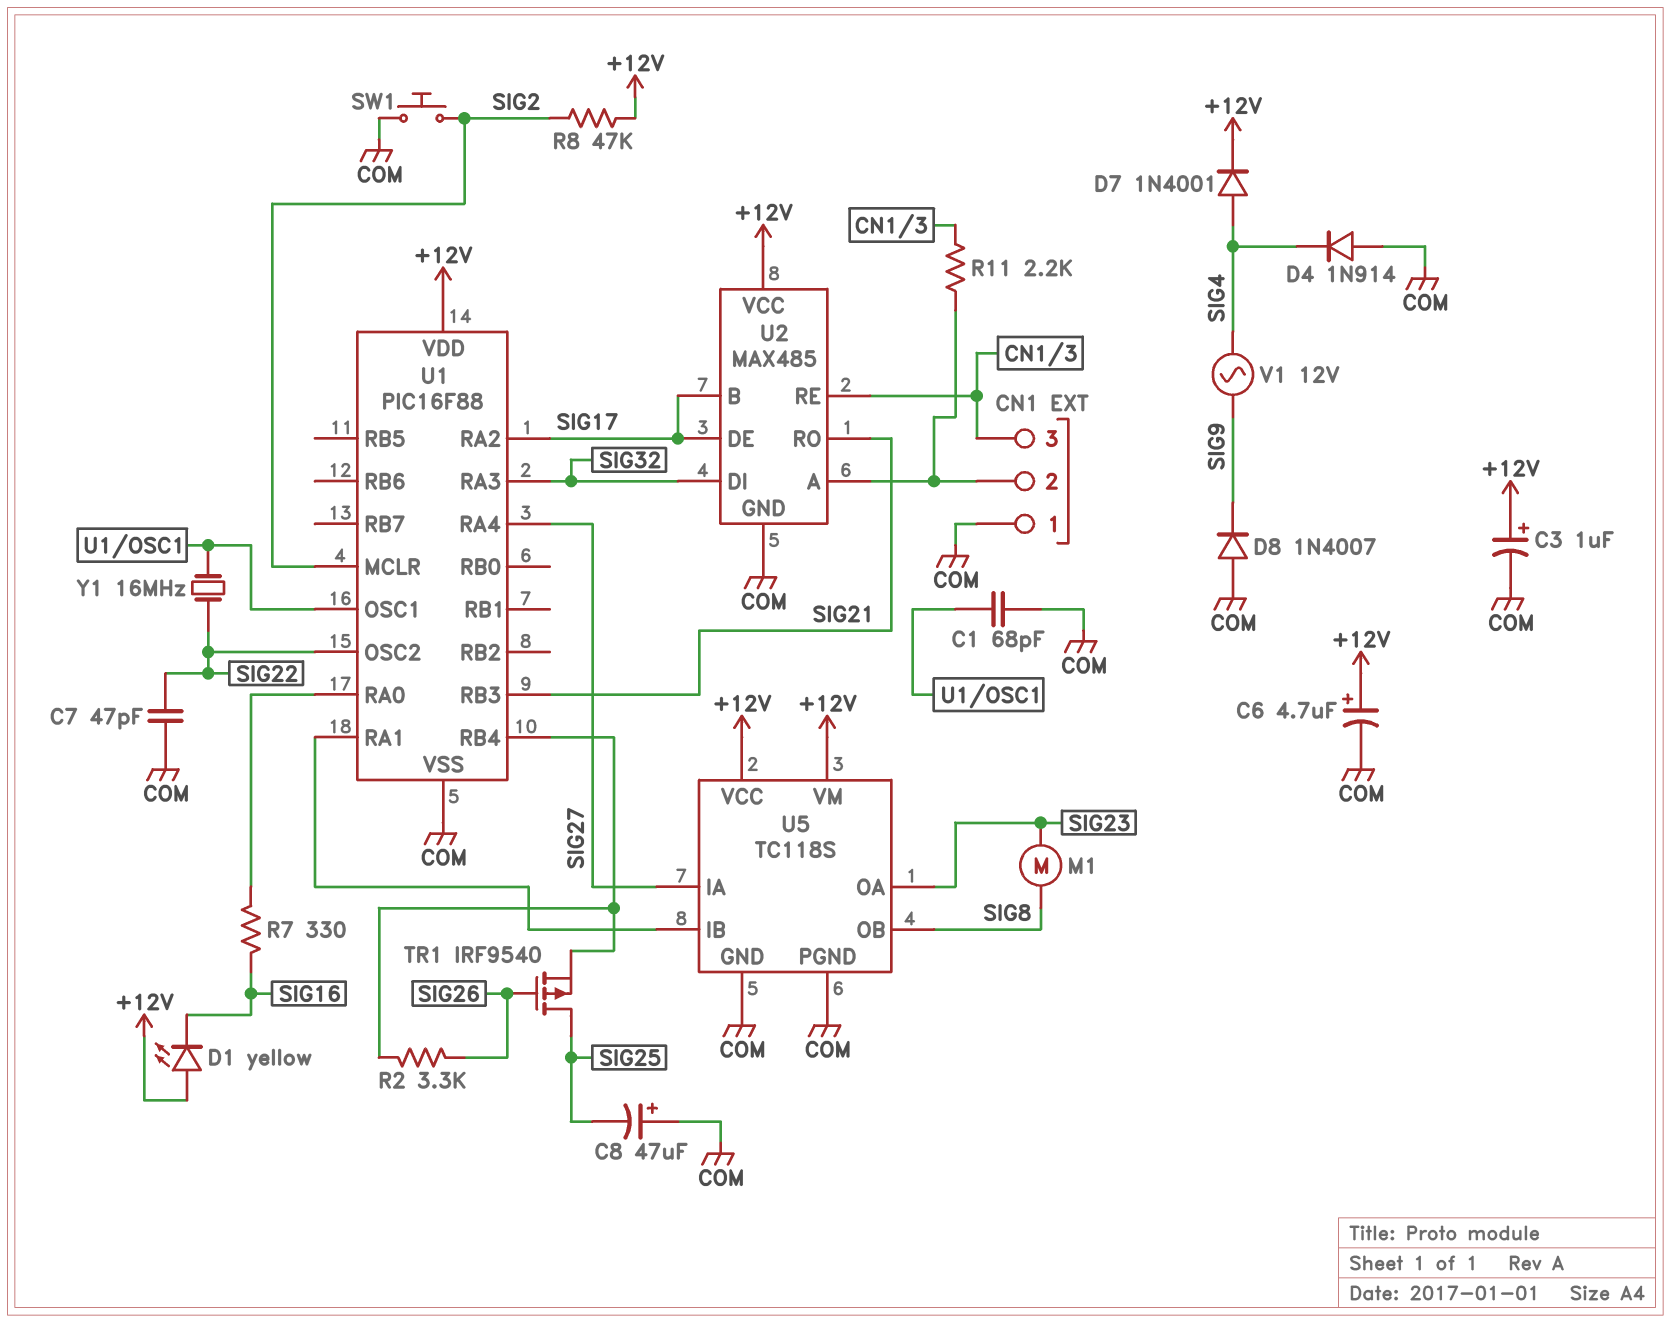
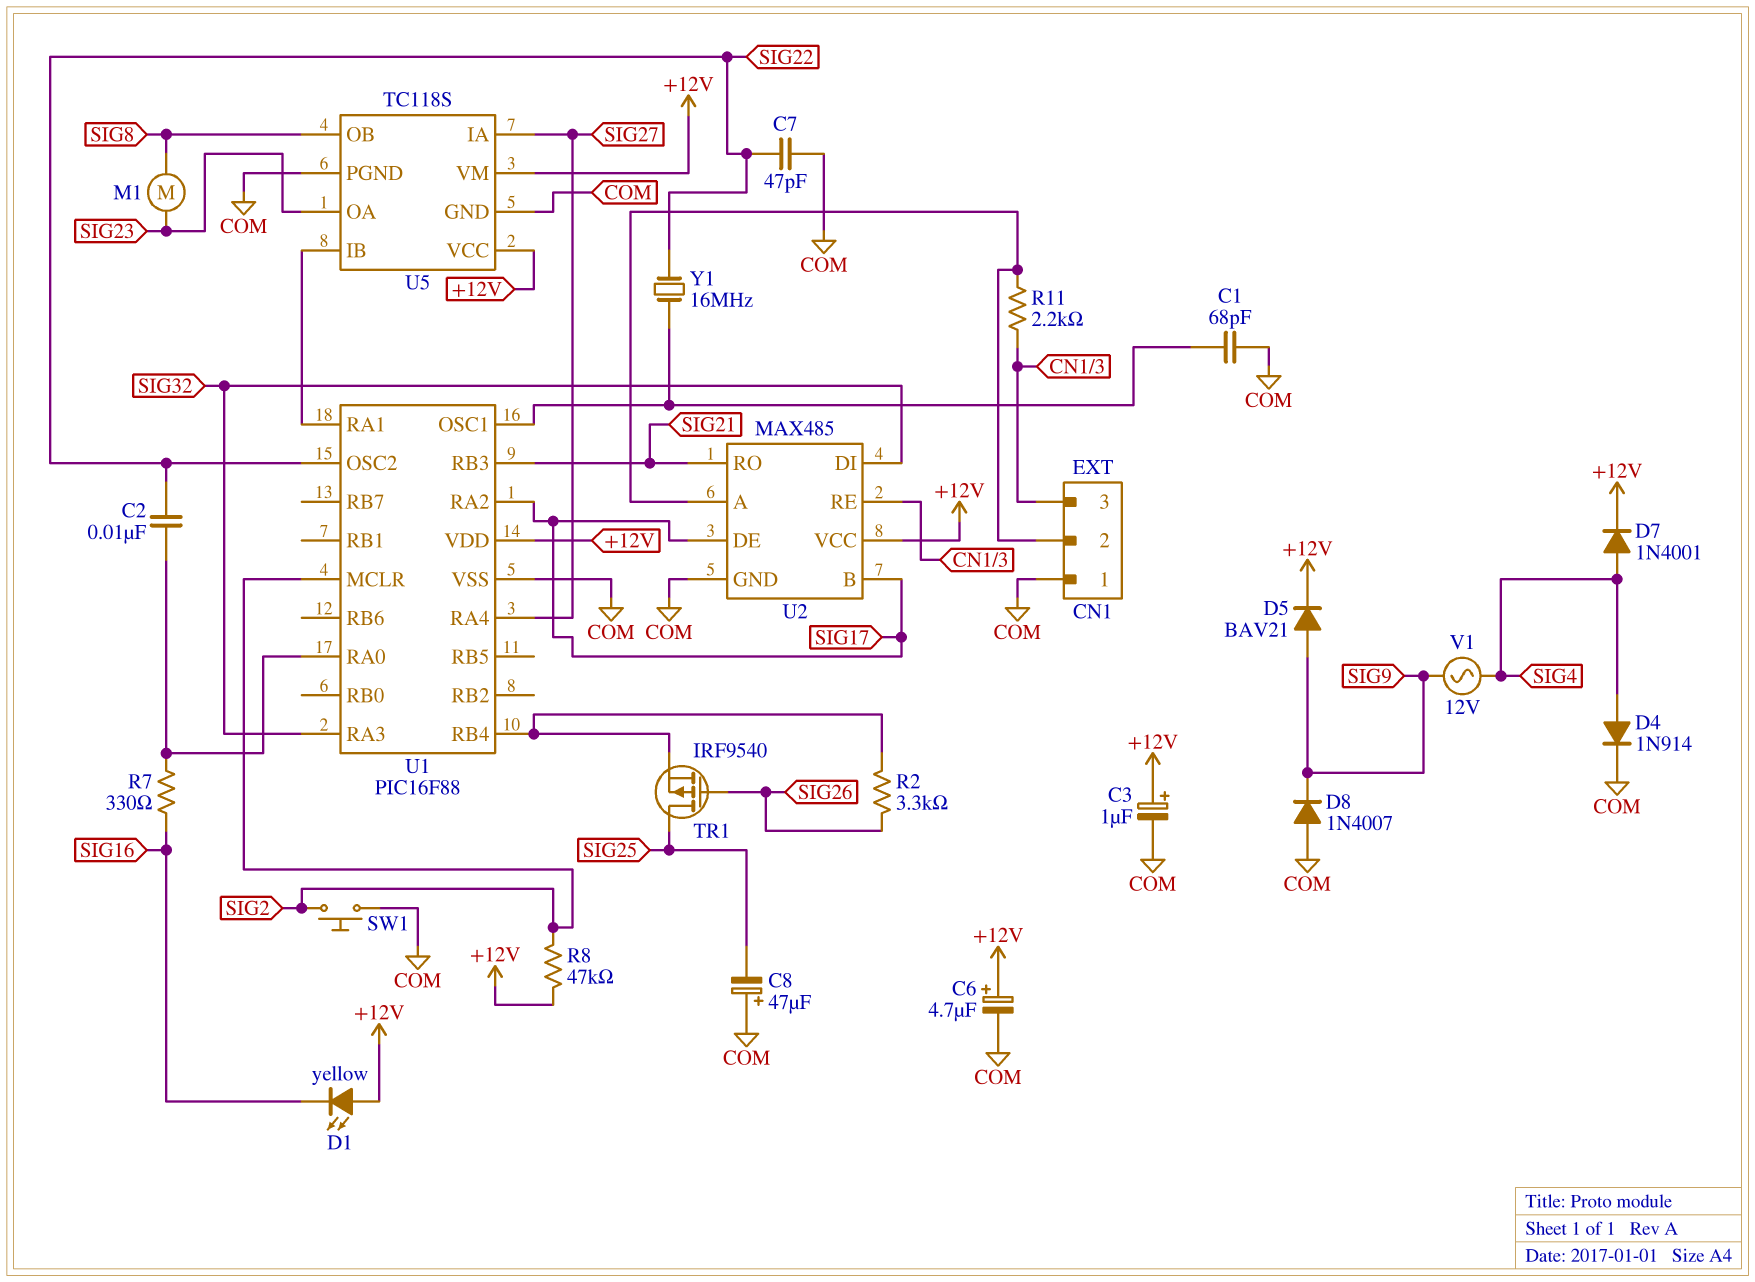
C2: none -> 10nF (SIG22, U1/RA0)
D4: diode 1N914 (A COM, K SIG4) -> diode 1N914 (A SIG4, K COM)
D5: none -> diode BAV21 (A SIG9, K +12V)

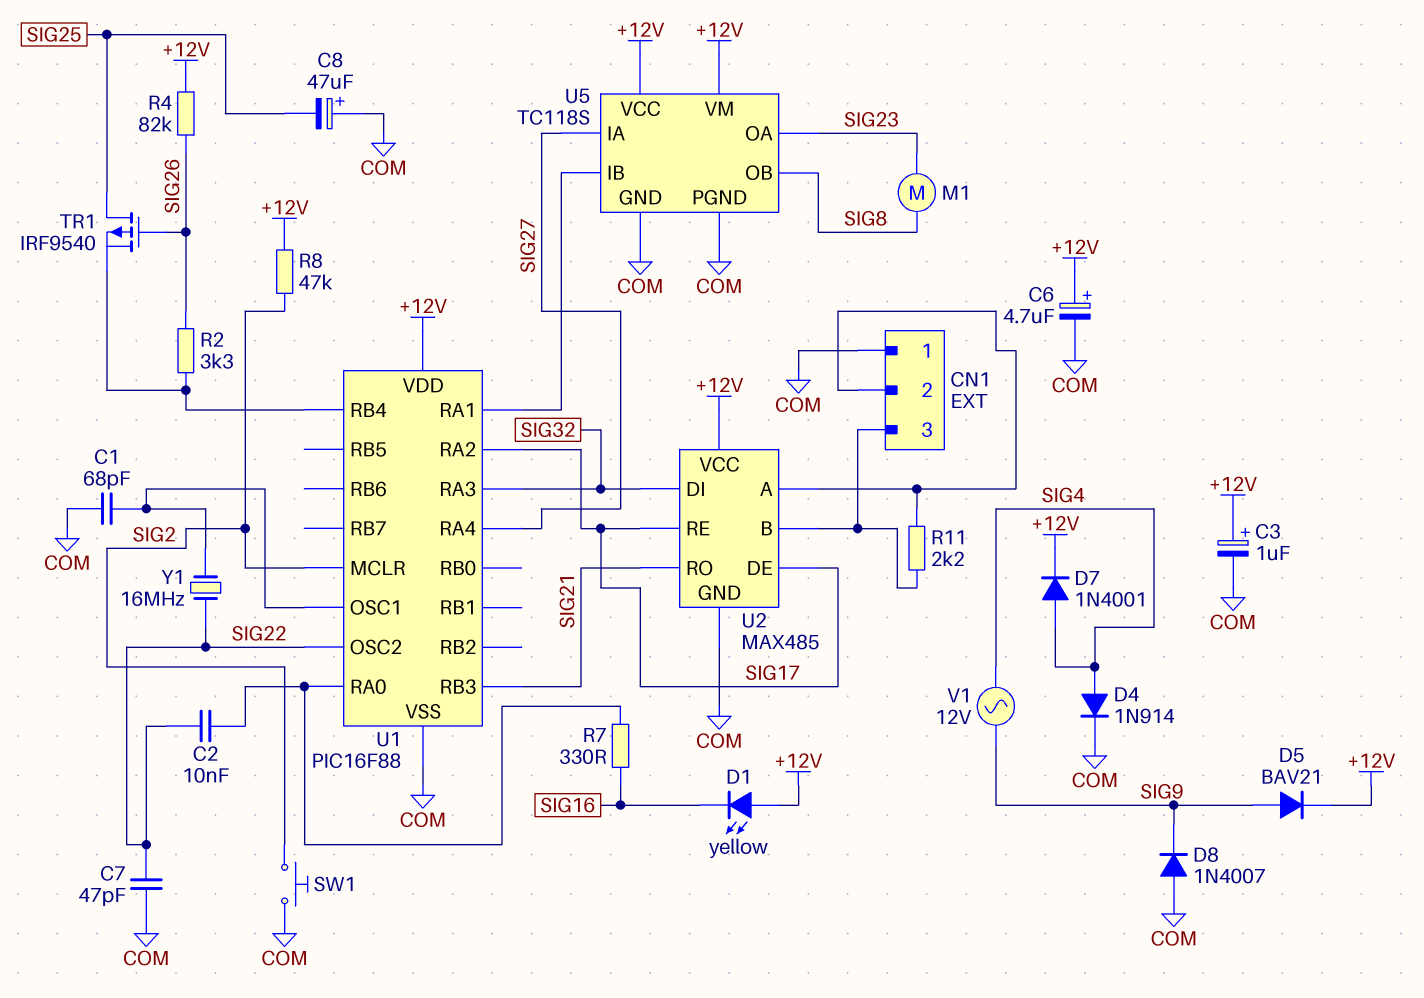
R4: none -> 82k (+12V, SIG26)
U2 pin B: SIG17 -> CN1/3
U2 pin RE: CN1/3 -> SIG17

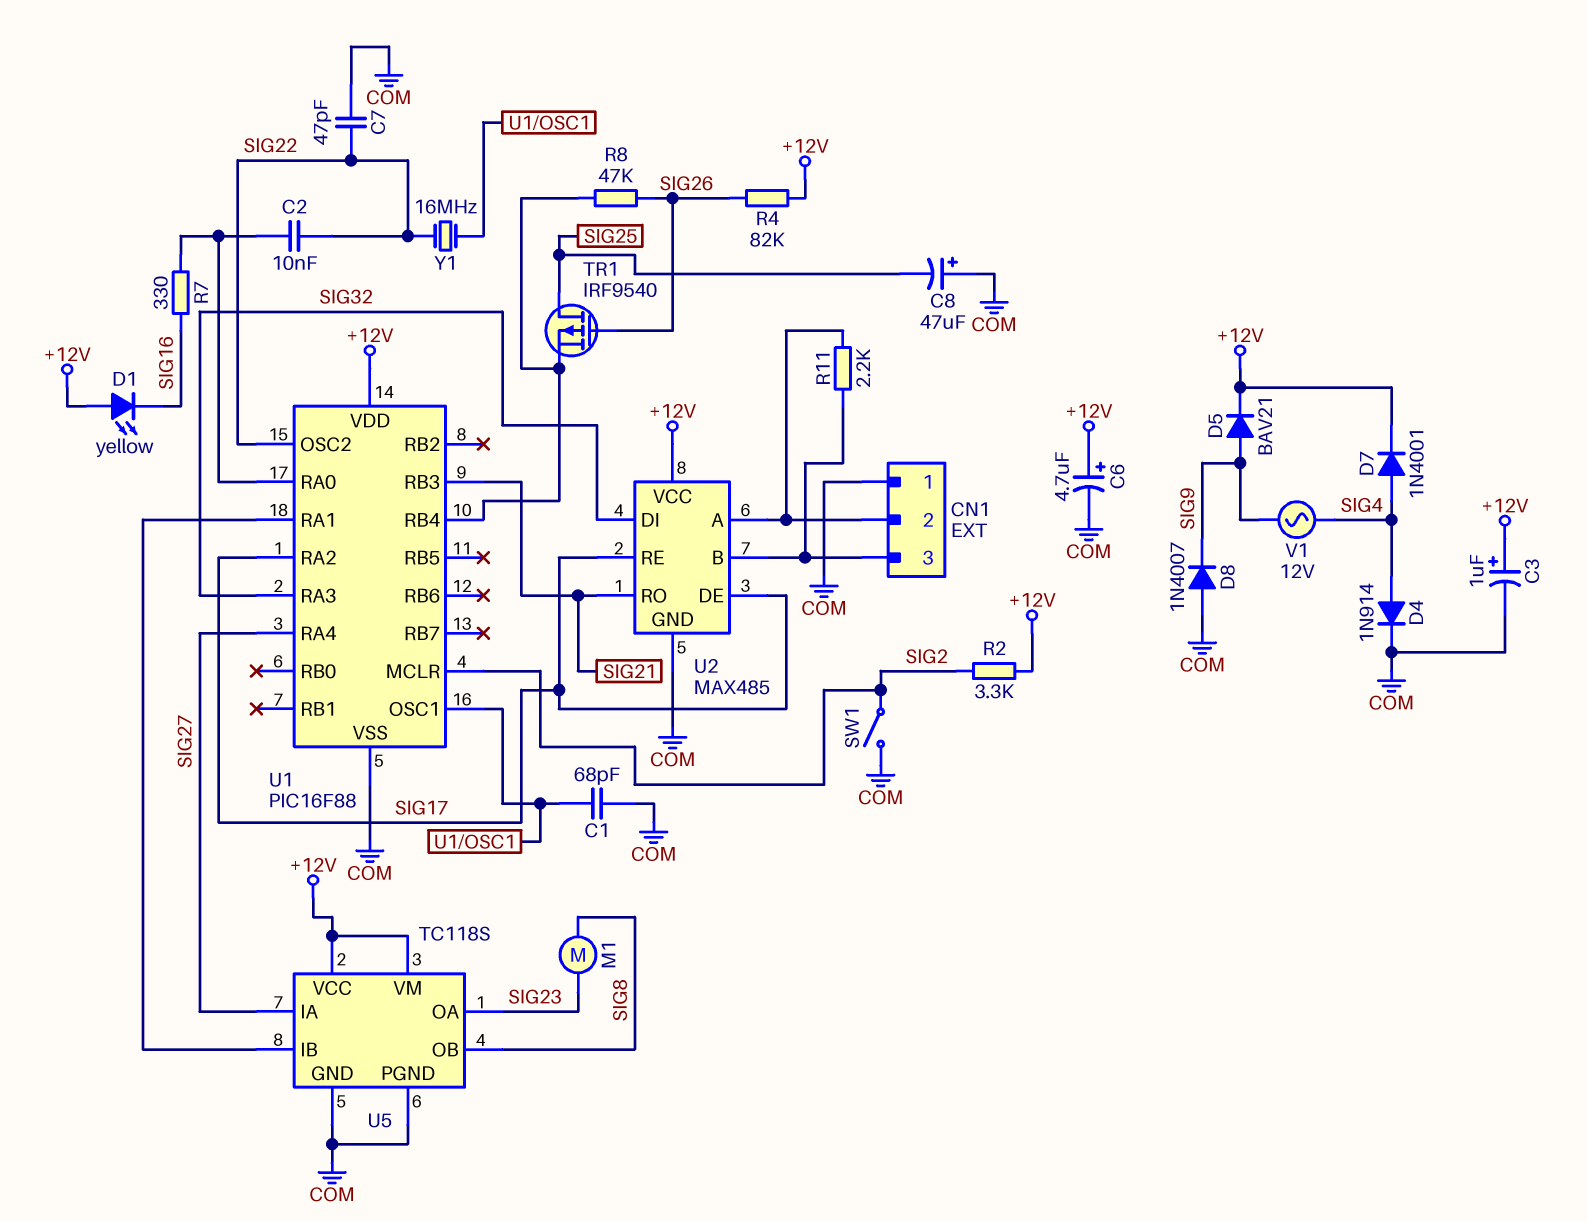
R2: 3.3k (SIG26, U1/RB4) -> 3.3k (+12V, SIG2)
R8: 47k (+12V, SIG2) -> 47k (SIG26, U1/RB4)
SW1: button (COM, SIG2) -> switch (COM, SIG2)

